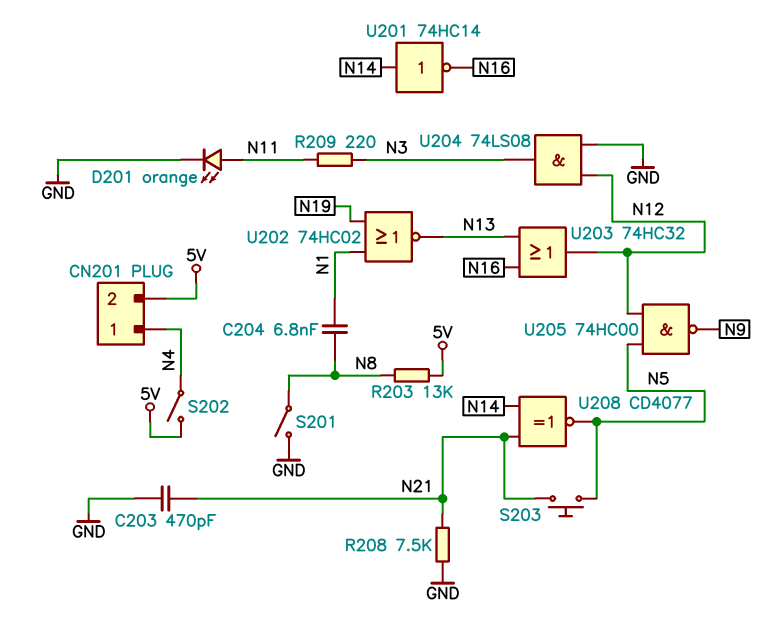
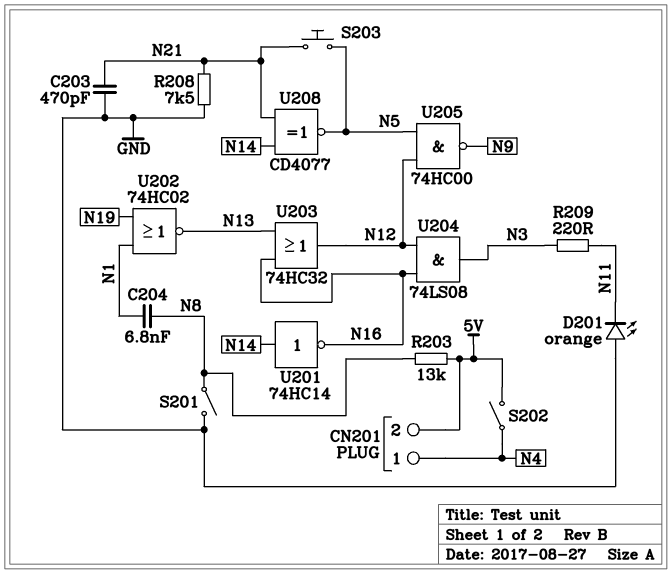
D201: LED orange (A N11, K GND) -> LED orange (A GND, K N11)
U204: AND 74LS08 (in GND, in N12, out N3) -> AND 74LS08 (in N12, in N16, out N3)

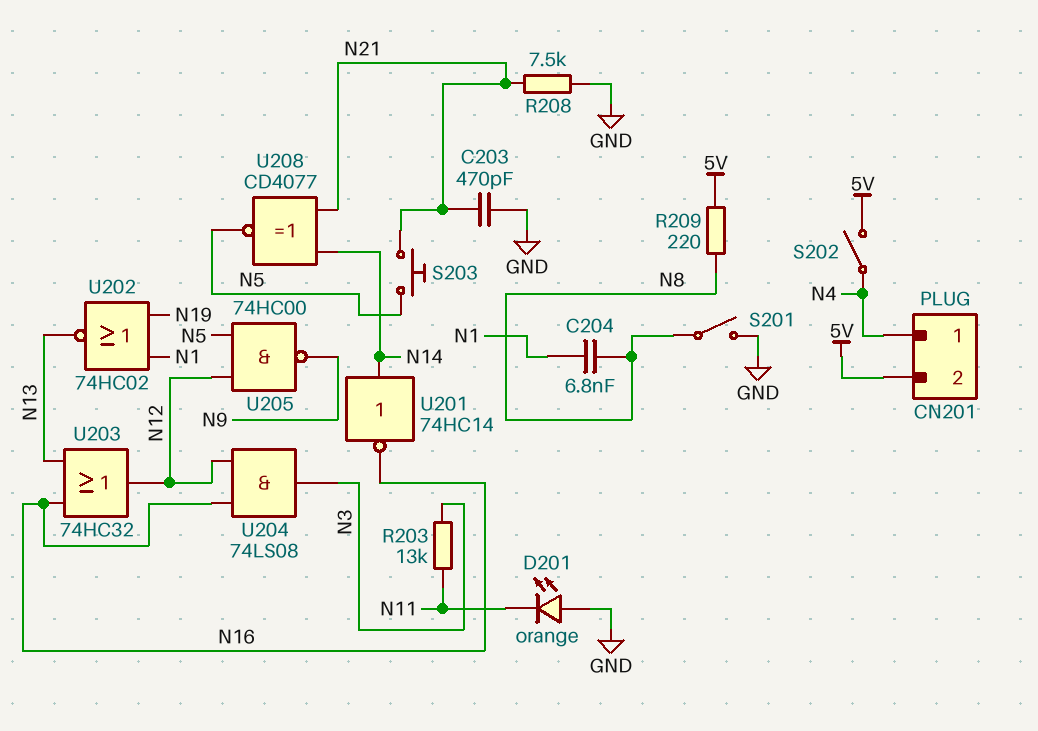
R203: 13k (5V, N8) -> 13k (N3, N11)
R209: 220 (N3, N11) -> 220 (5V, N8)

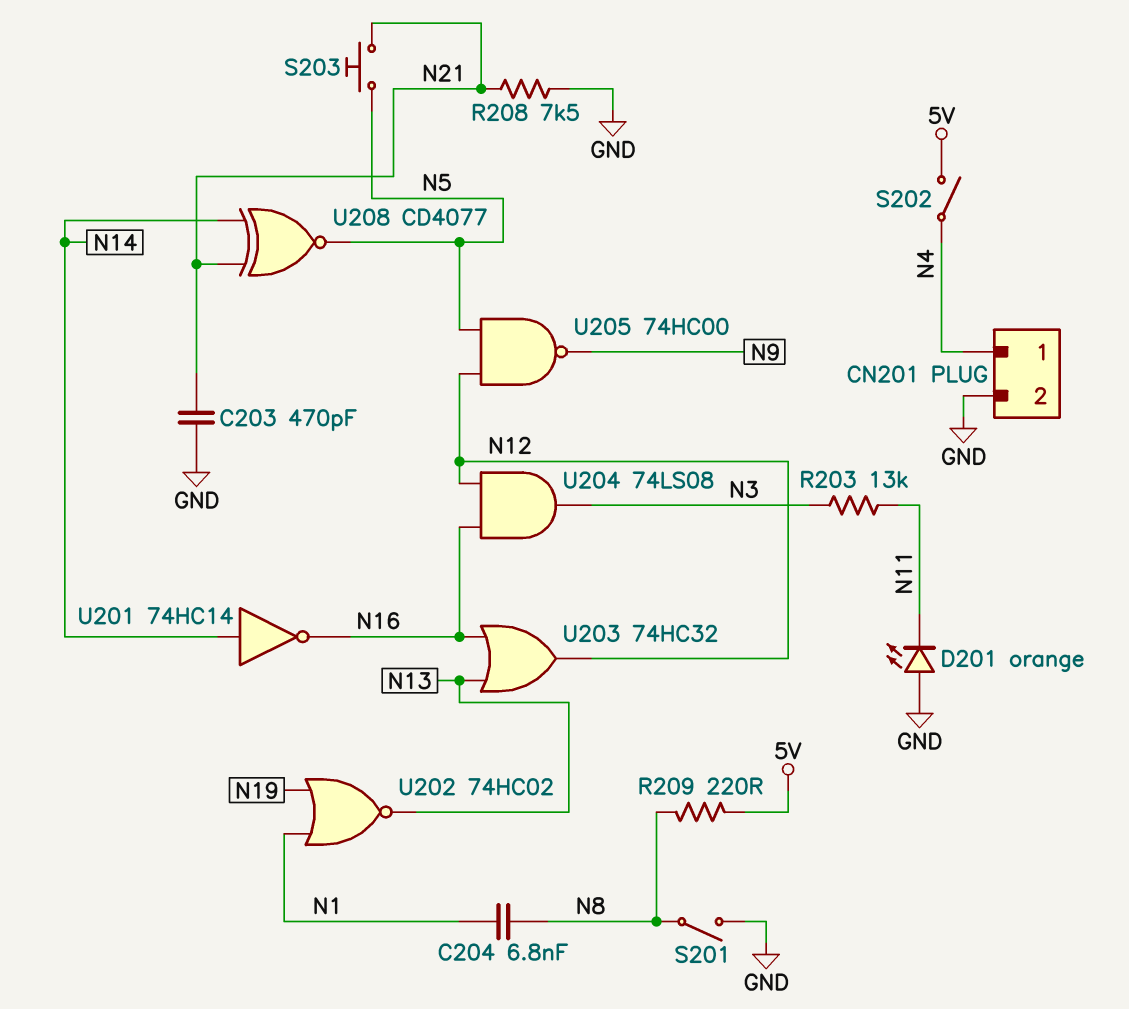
CN201 pin 2: 5V -> GND

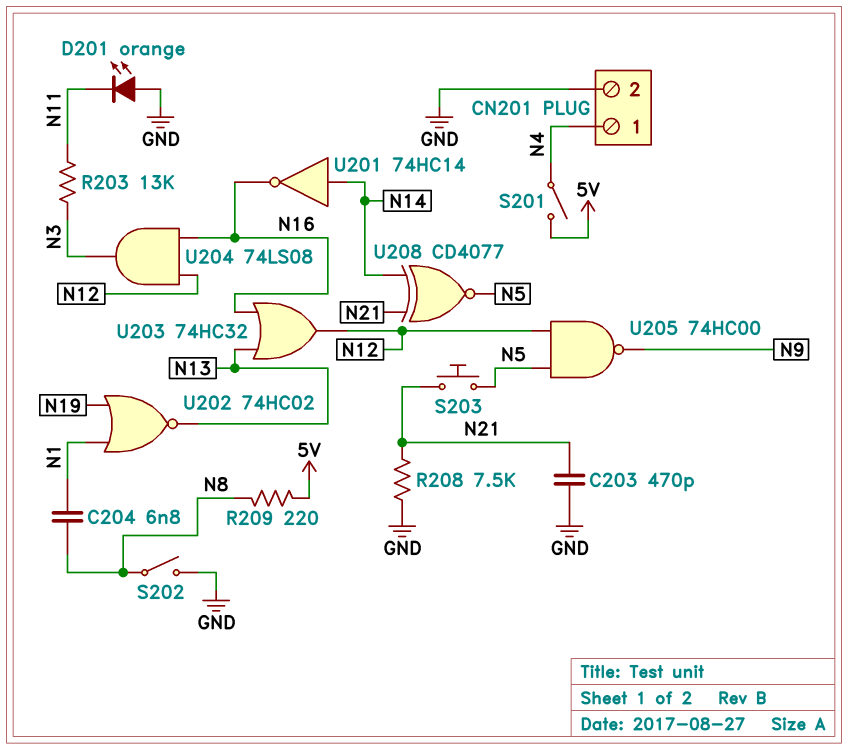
S201: switch (GND, N8) -> switch (5V, N4)
S202: switch (5V, N4) -> switch (GND, N8)

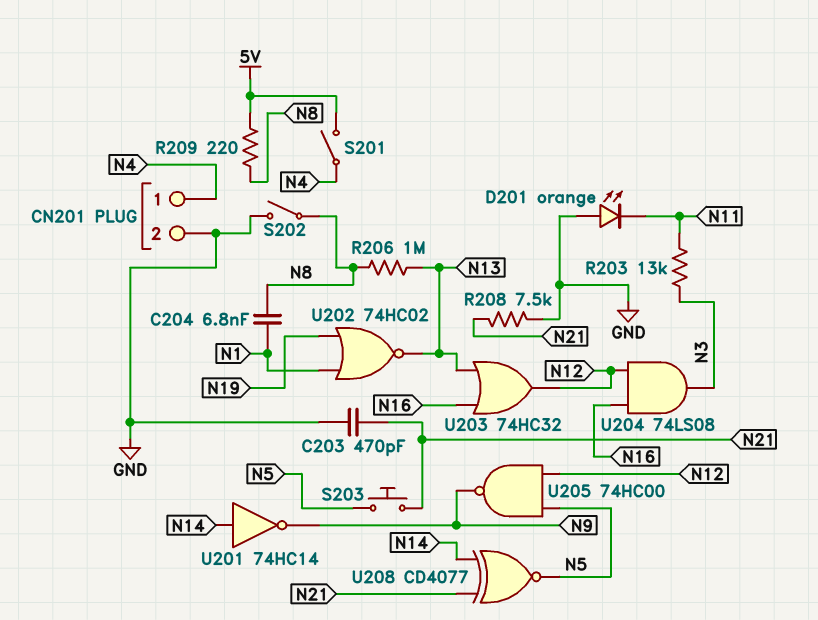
R206: none -> 1M (N8, N13)
U201: NOT 74HC14 (in N14, out N16) -> NOT 74HC14 (in N14, out N9)

